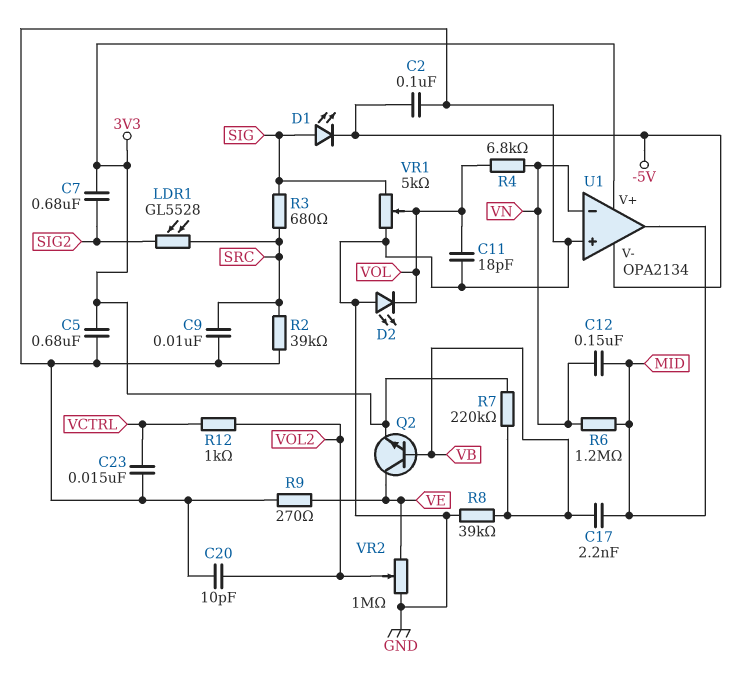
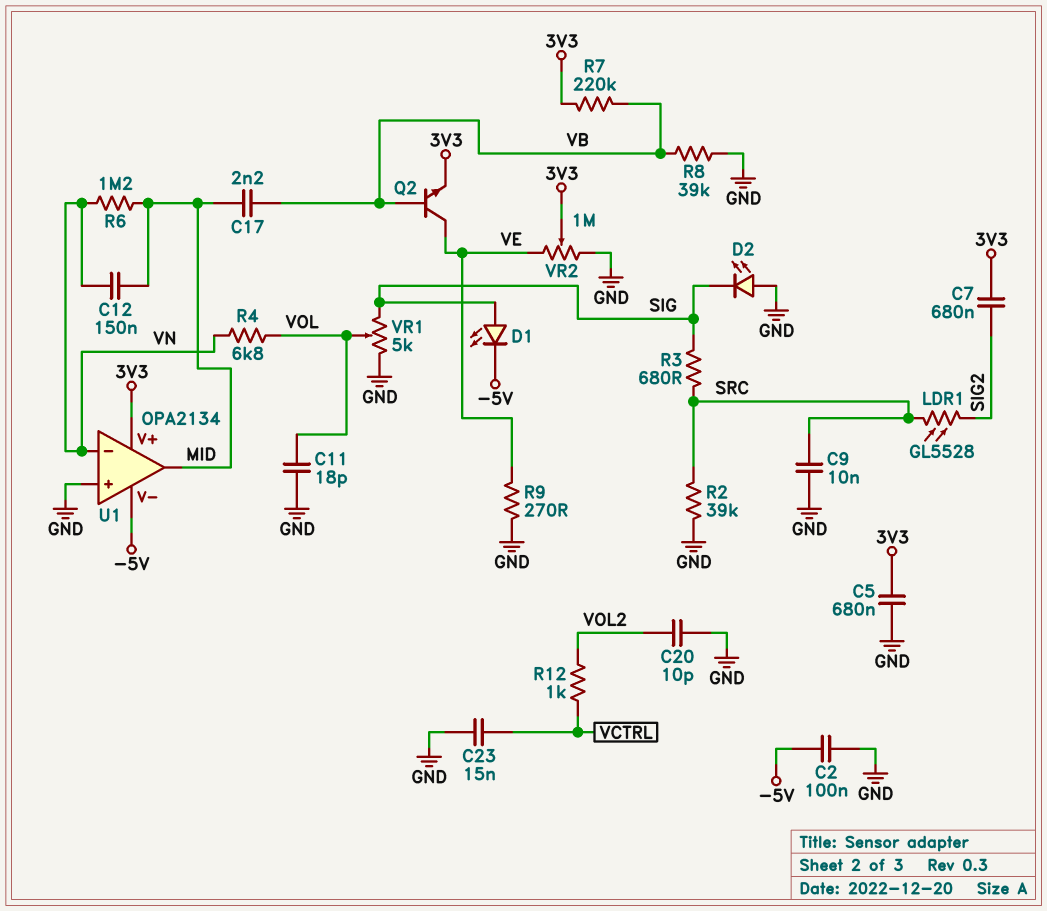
D2: LED (A GND, K VOL) -> LED (A GND, K SIG)
VR2: 1M (GND, VE, wiper VOL2) -> 1M (GND, VE, wiper 3V3)

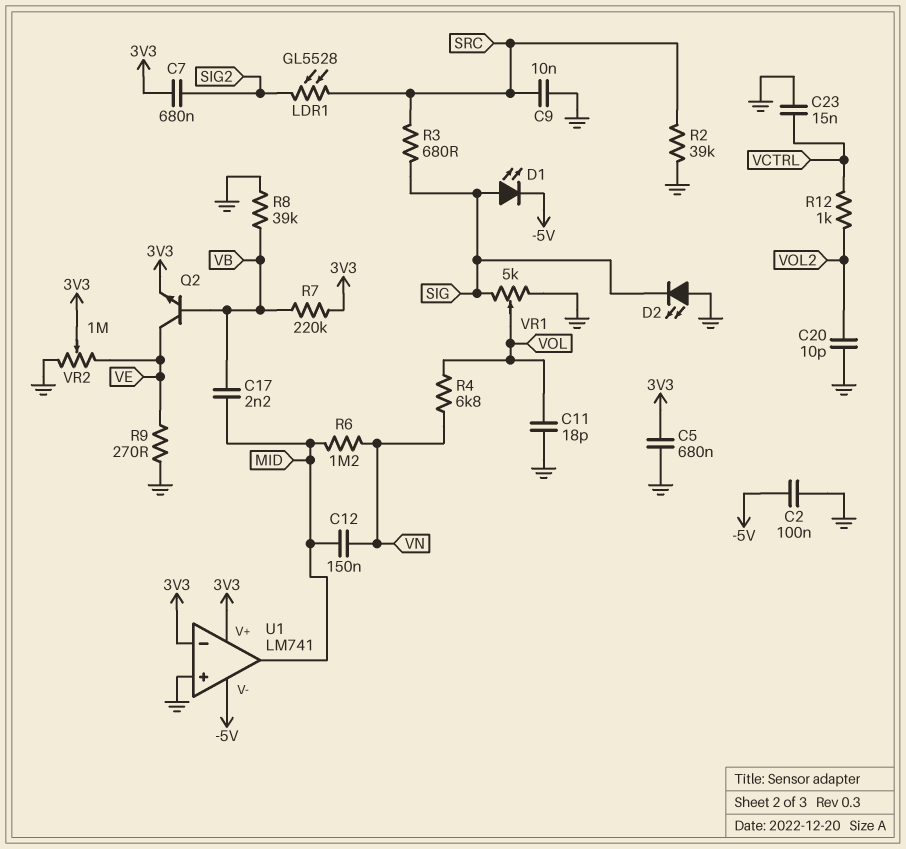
U1: OPA2134 -> LM741
U1 pin in-: VN -> 3V3

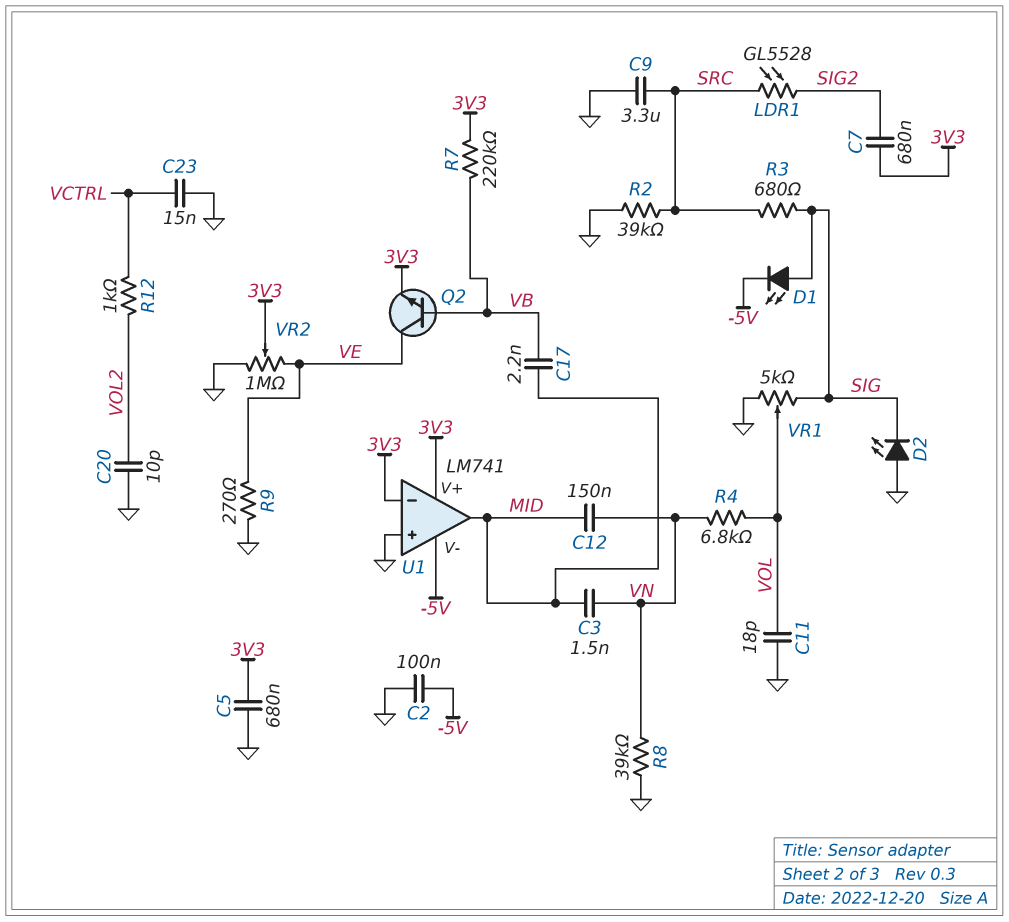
C3: none -> 1.5nF (MID, VN)
C9: 10nF (GND, SRC) -> 3.3uF (GND, SRC)
R6: 1.2M (MID, VN) -> none
R8: 39k (GND, VB) -> 39k (GND, VN)

